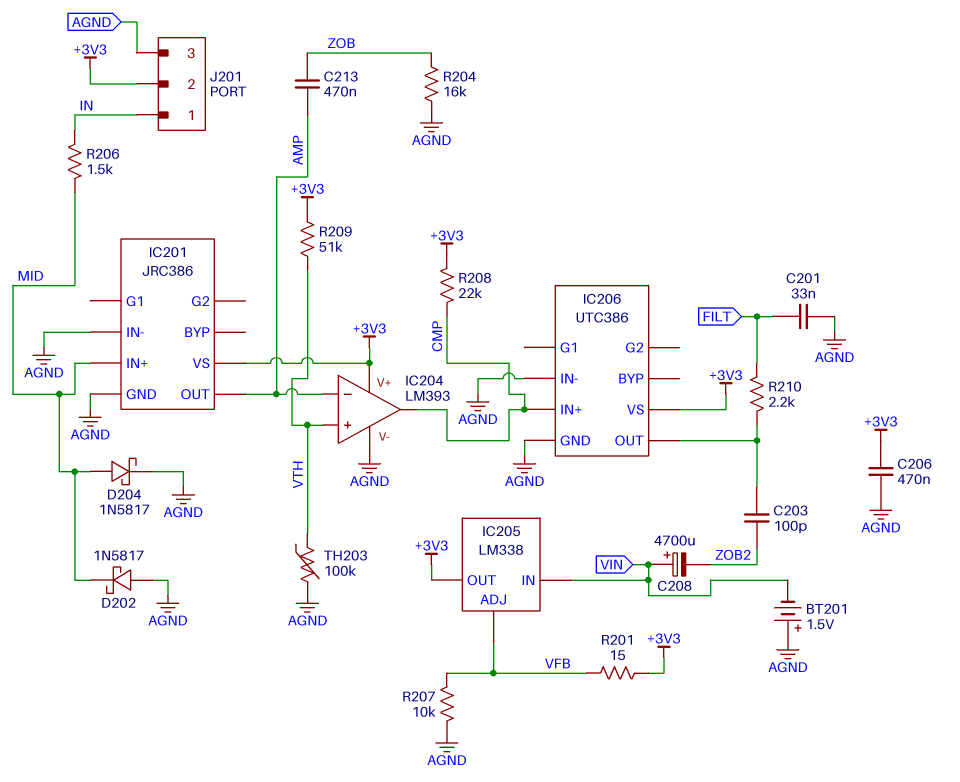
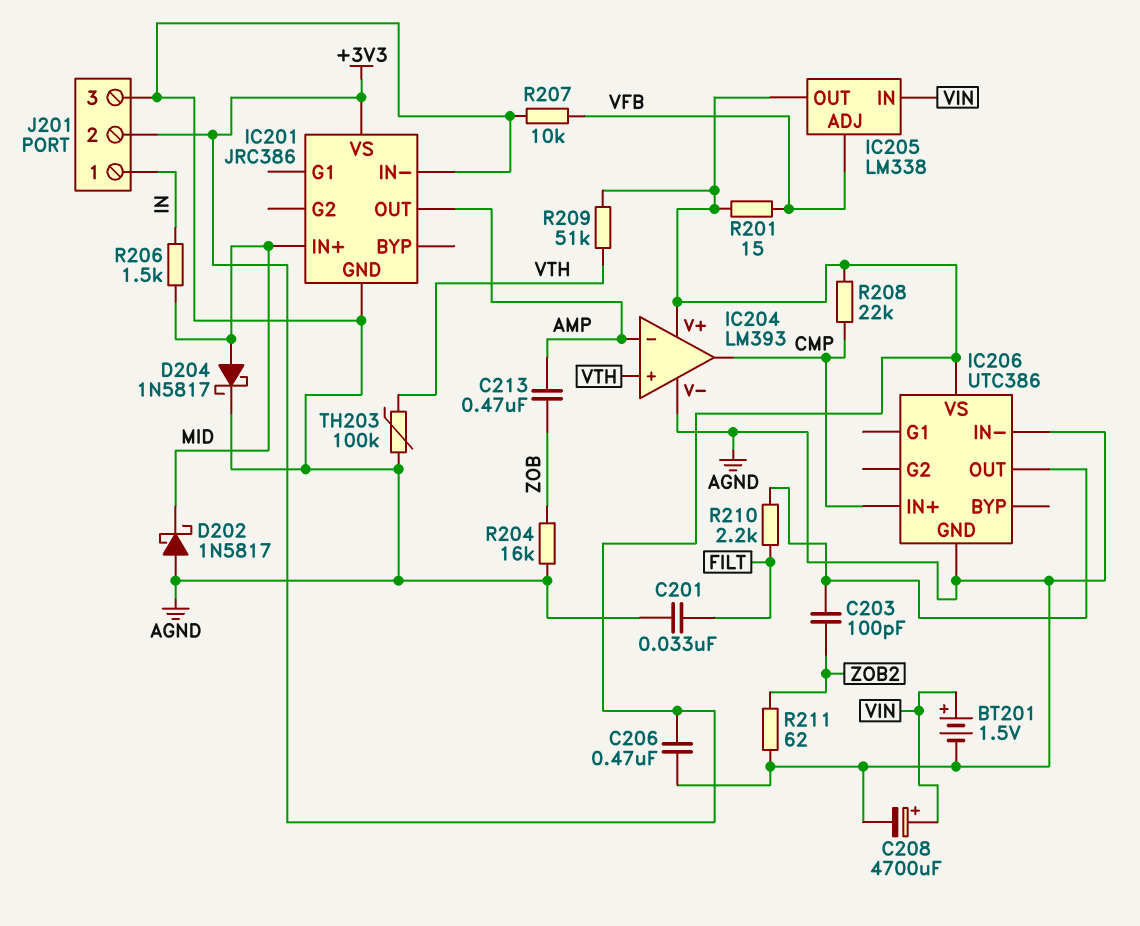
BT201: 1.5V (plus AGND, minus VIN) -> 1.5V (plus VIN, minus AGND)
C208: 4700uF (plus VIN, minus ZOB2) -> 4700uF (plus VIN, minus AGND)
R211: none -> 62 (AGND, ZOB2)

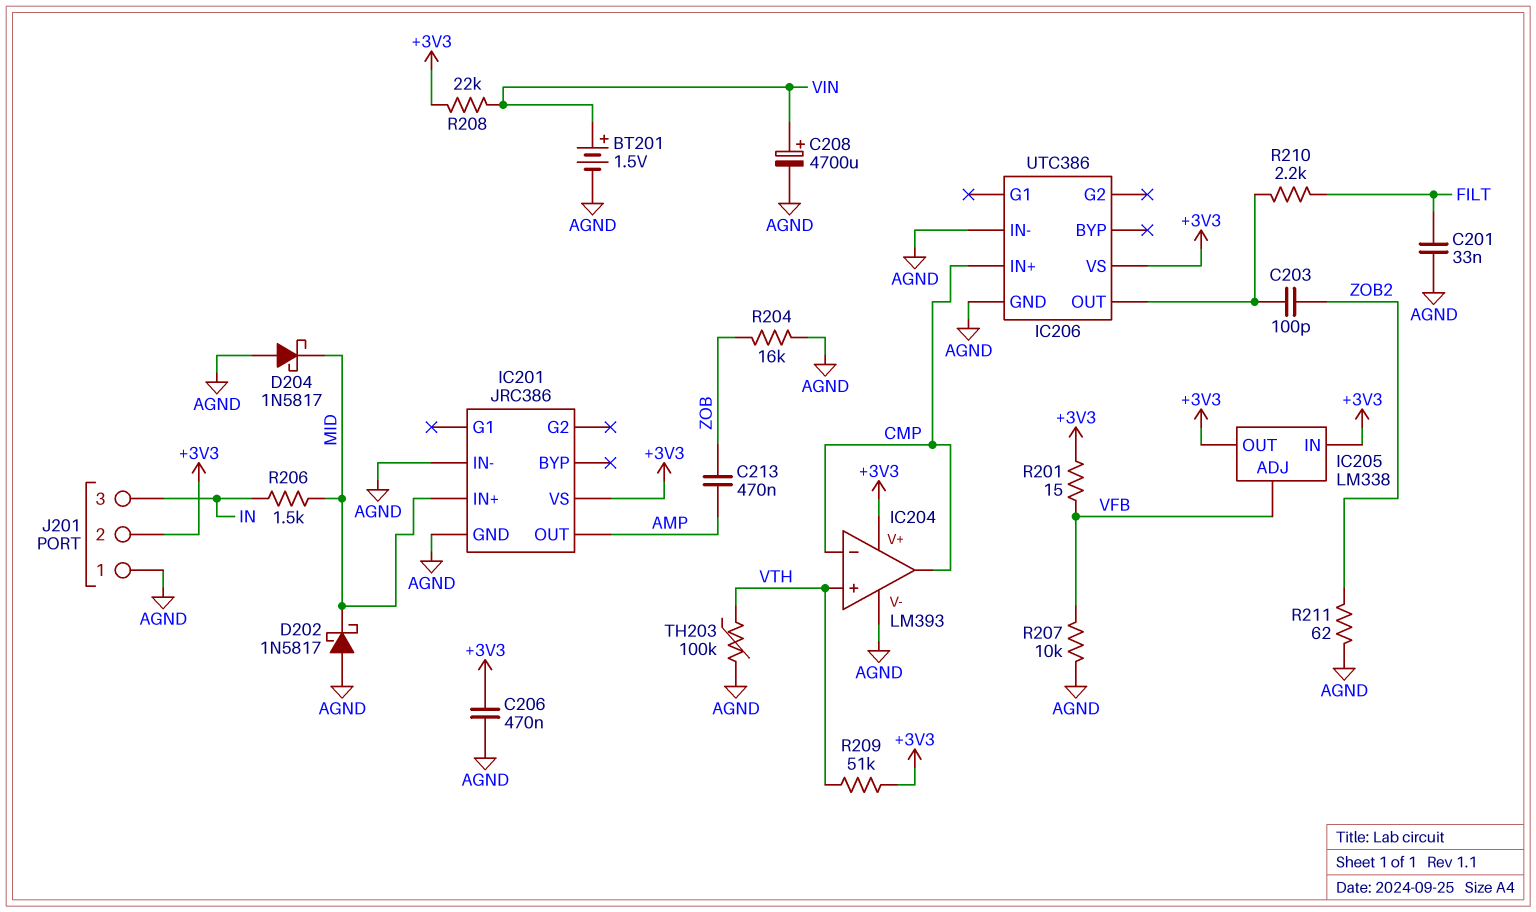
D204: schottky 1N5817 (A MID, K AGND) -> schottky 1N5817 (A AGND, K MID)
IC204 pin in-: AMP -> CMP
IC205 pin IN: VIN -> +3V3
J201 pin 1: IN -> AGND
J201 pin 3: AGND -> IN
R208: 22k (+3V3, CMP) -> 22k (+3V3, VIN)

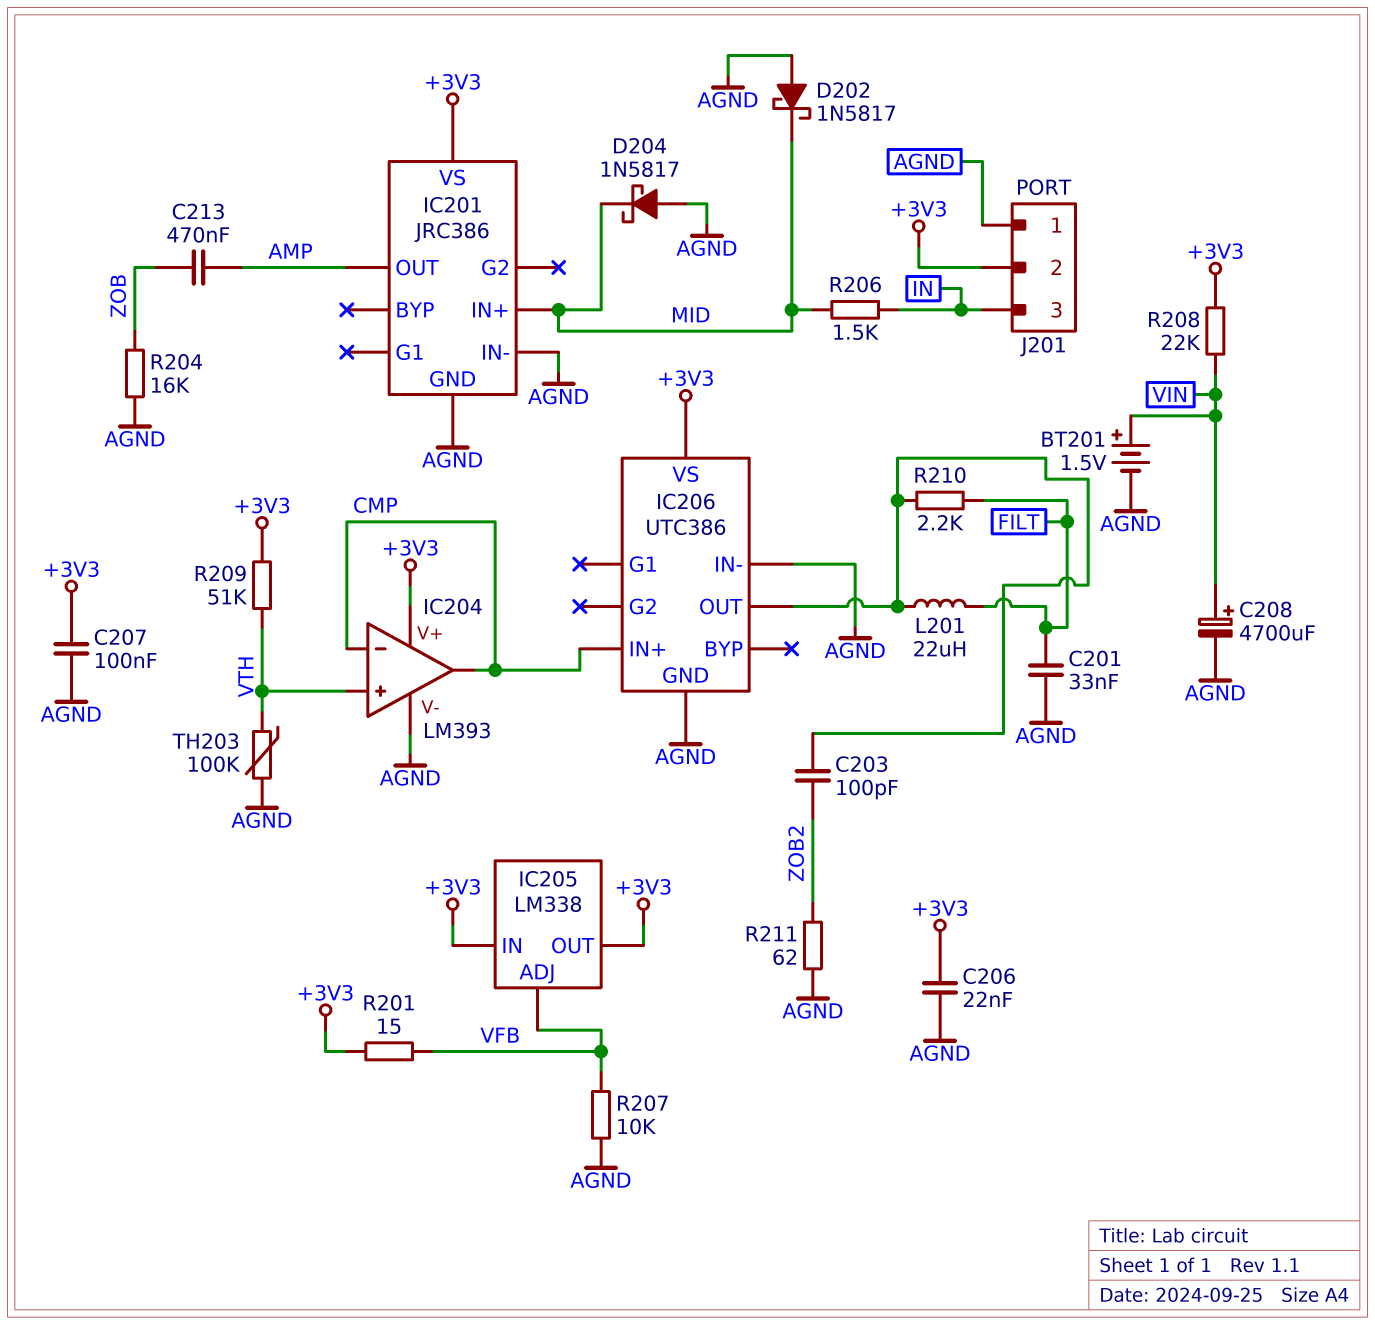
C206: 470nF (+3V3, AGND) -> 22nF (+3V3, AGND)
C207: none -> 100nF (+3V3, AGND)
L201: none -> 22uH (FILT, IC206/OUT)

